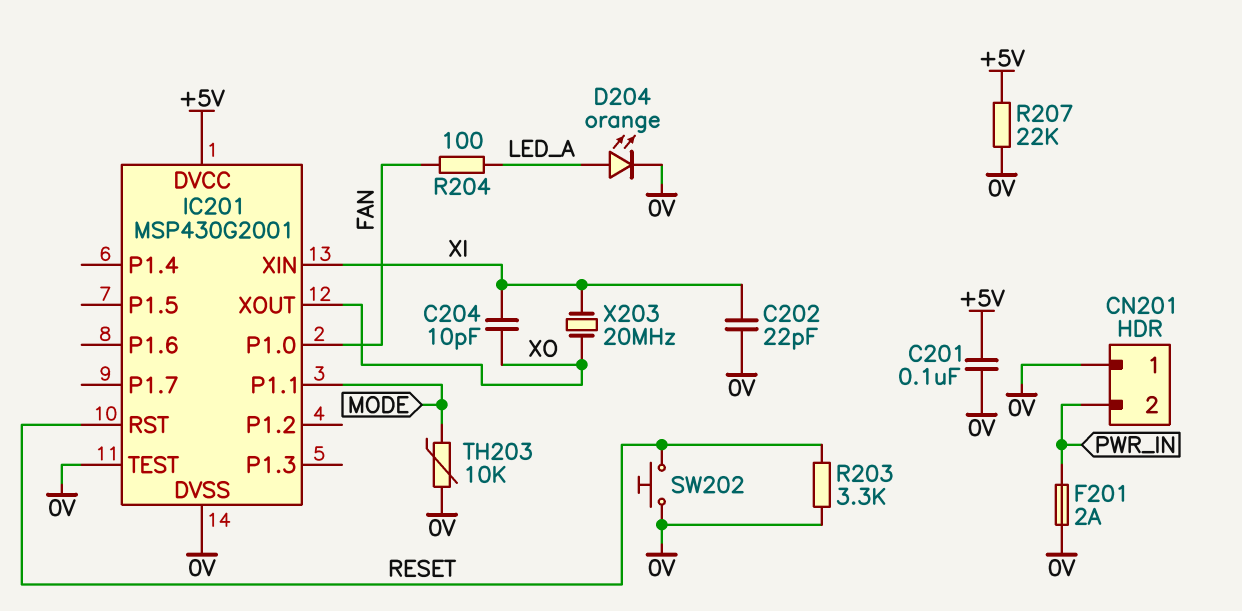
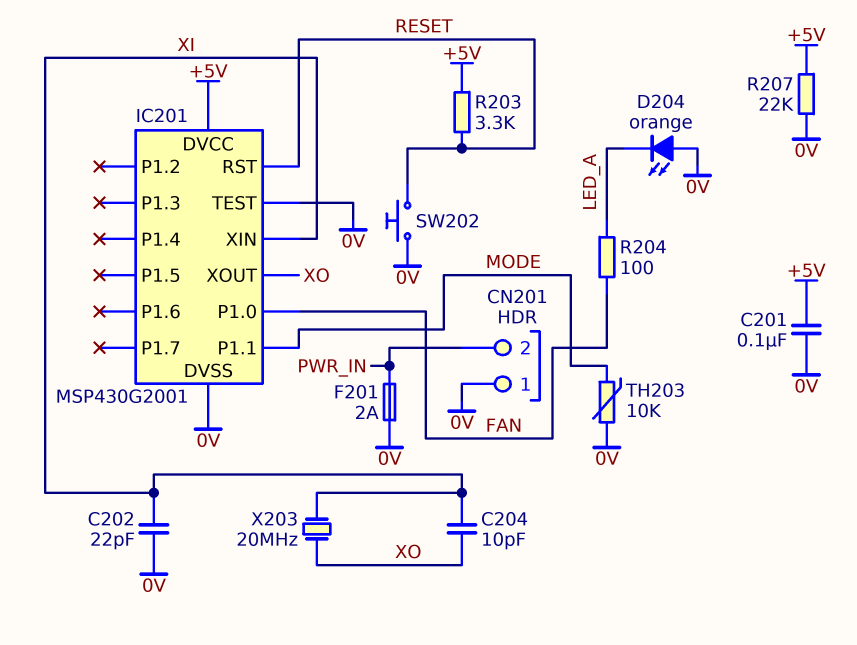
D204: LED orange (A LED_A, K 0V) -> LED orange (A 0V, K LED_A)
R203: 3.3k (0V, RESET) -> 3.3k (+5V, RESET)

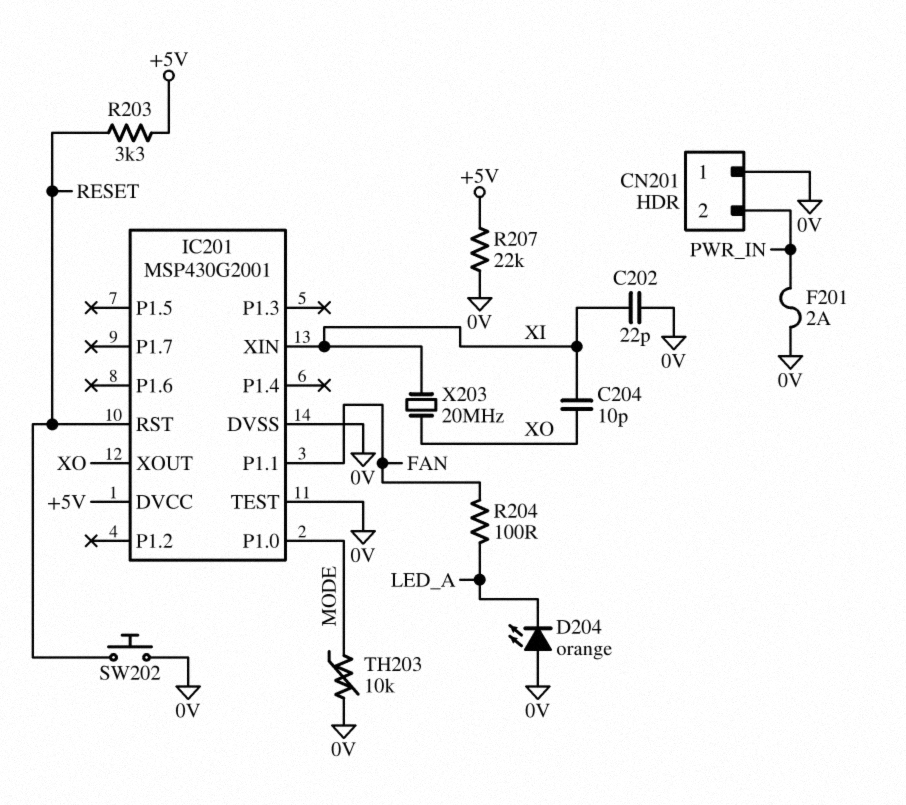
C201: 100nF (+5V, 0V) -> none
IC201 pin P1.0: FAN -> MODE
IC201 pin P1.1: MODE -> FAN

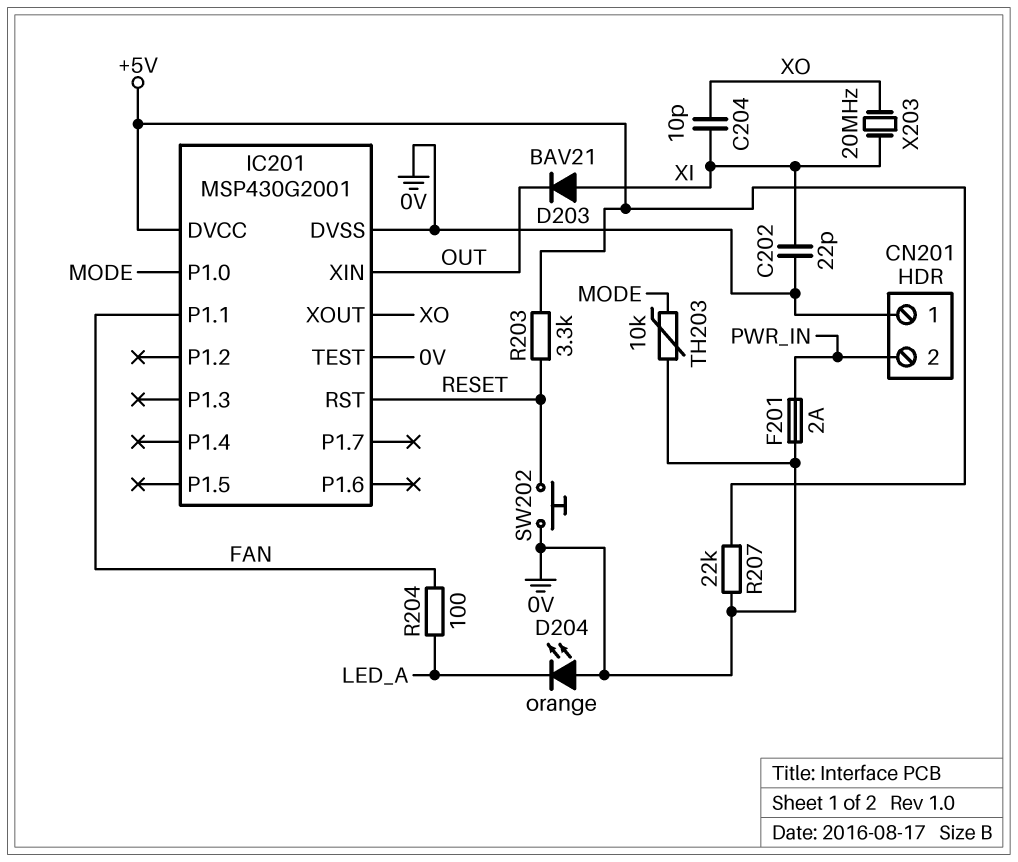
D203: none -> diode BAV21 (A XI, K OUT)
IC201 pin XIN: XI -> OUT

